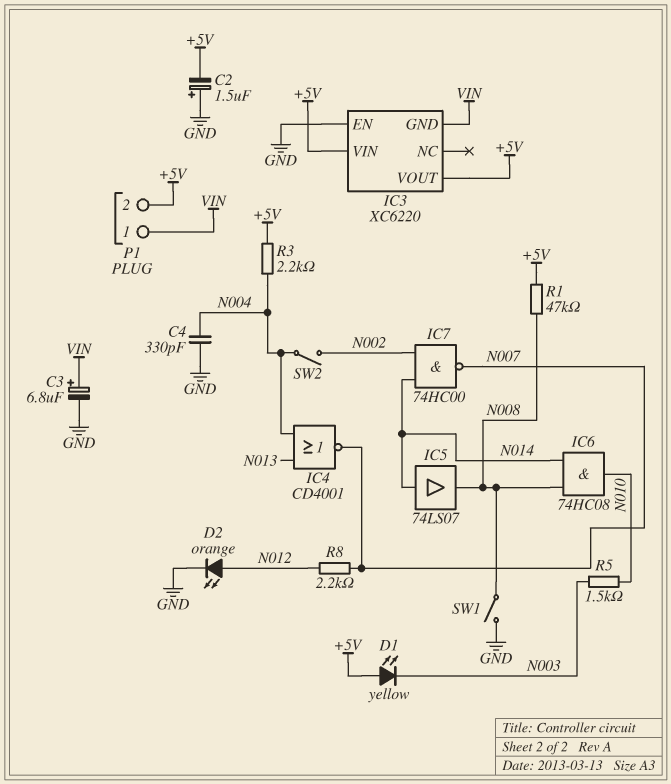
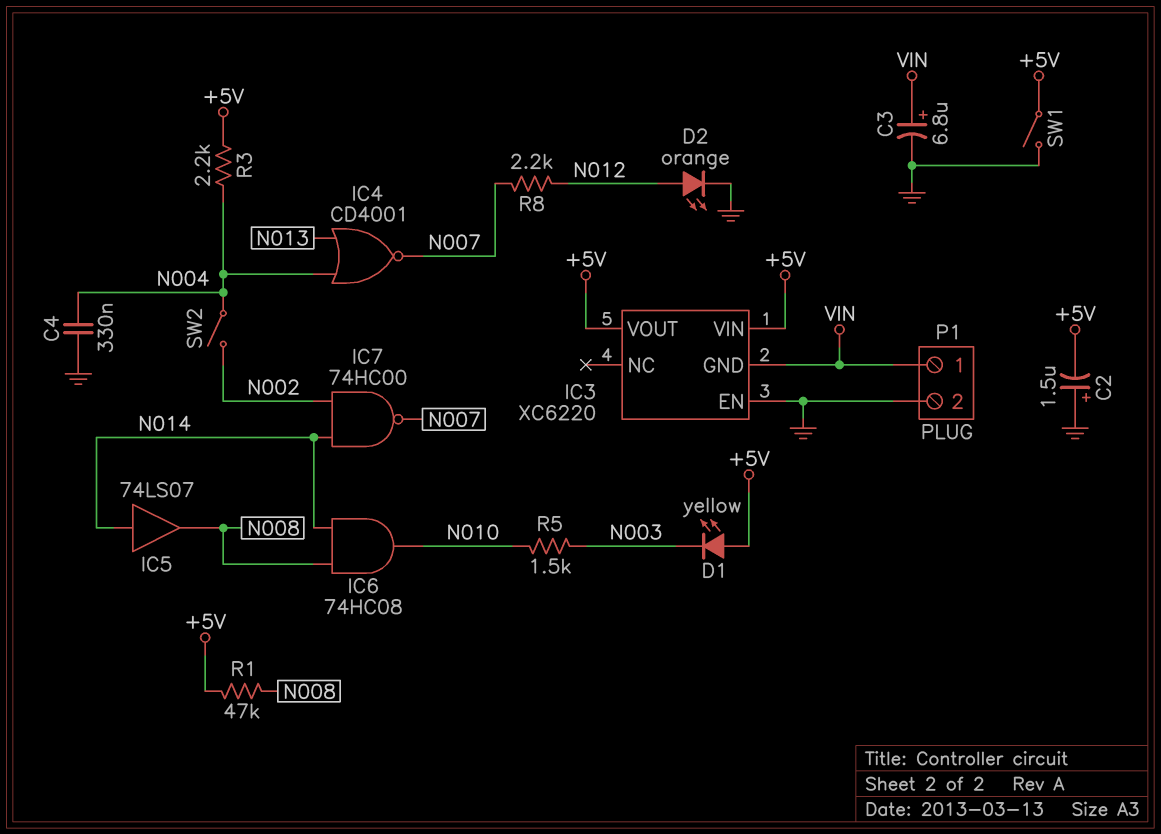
C4: 330pF (GND, N004) -> 330nF (GND, N004)
P1 pin 2: +5V -> GND
SW1: switch (GND, N008) -> switch (+5V, GND)

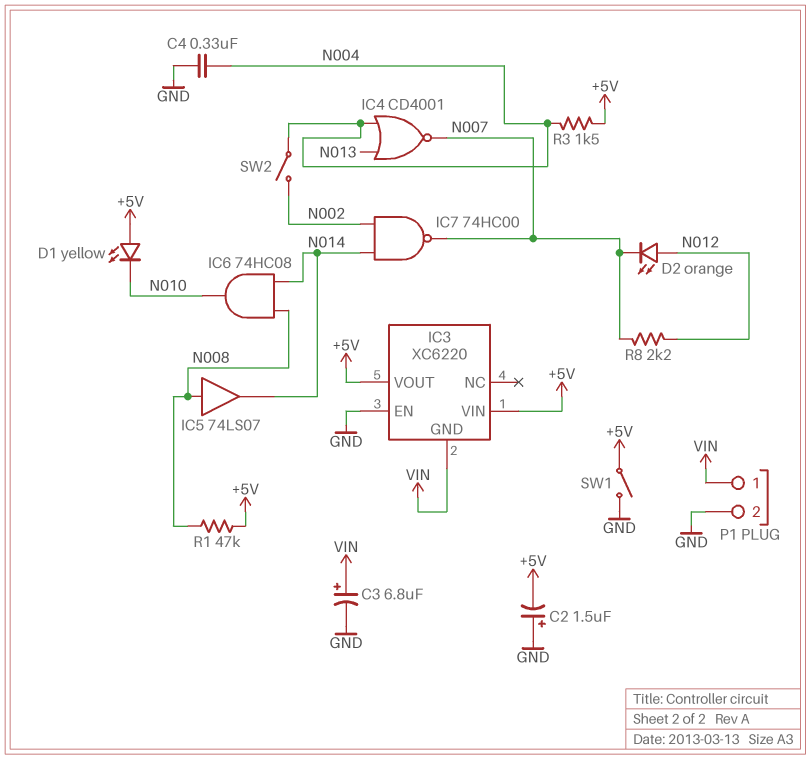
D1: LED yellow (A +5V, K N003) -> LED yellow (A +5V, K N010)
D2: LED orange (A N012, K GND) -> LED orange (A N012, K N007)
IC5: buffer 74LS07 (in N014, out N008) -> buffer 74LS07 (in N008, out N014)
R3: 2.2k (+5V, N004) -> 1.5k (+5V, N004)
R5: 1.5k (N003, N010) -> none

